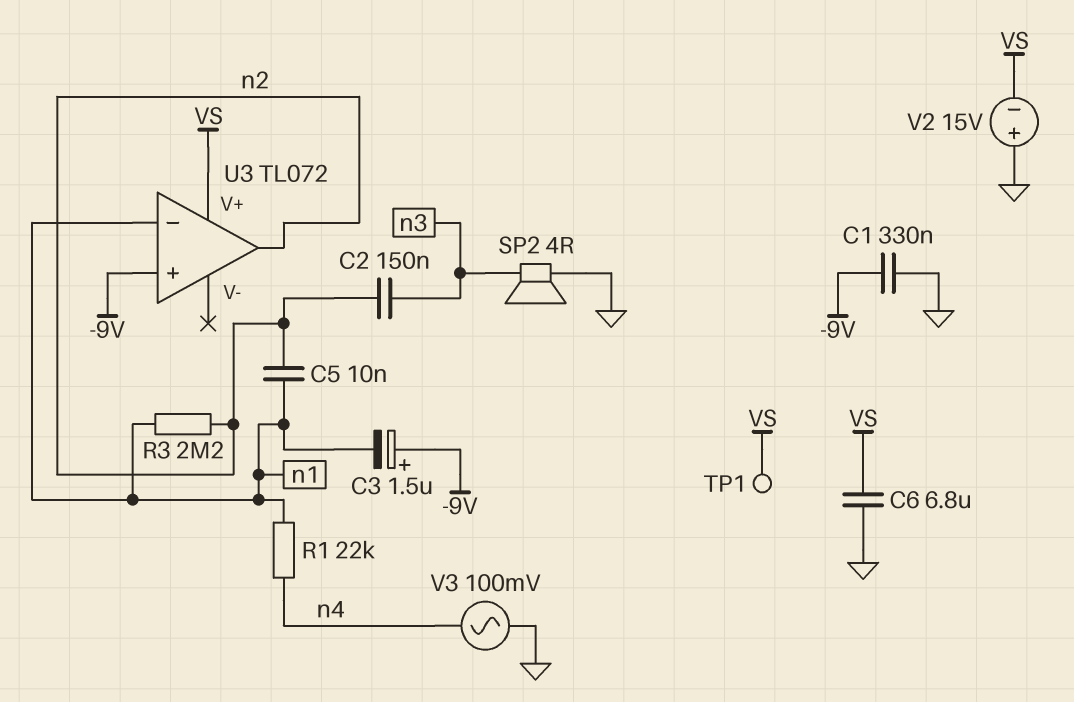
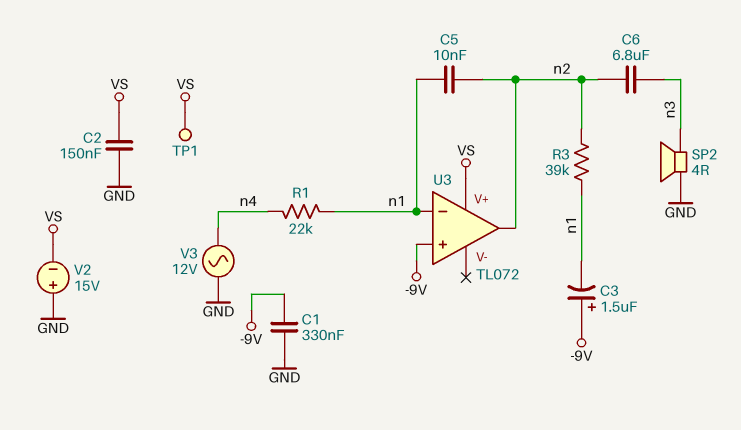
C2: 150nF (n2, n3) -> 150nF (GND, VS)
C6: 6.8uF (GND, VS) -> 6.8uF (n2, n3)
R3: 2.2M (n1, n2) -> 39k (n1, n2)
V3: AC 100mV (GND, n4) -> AC 12V (GND, n4)

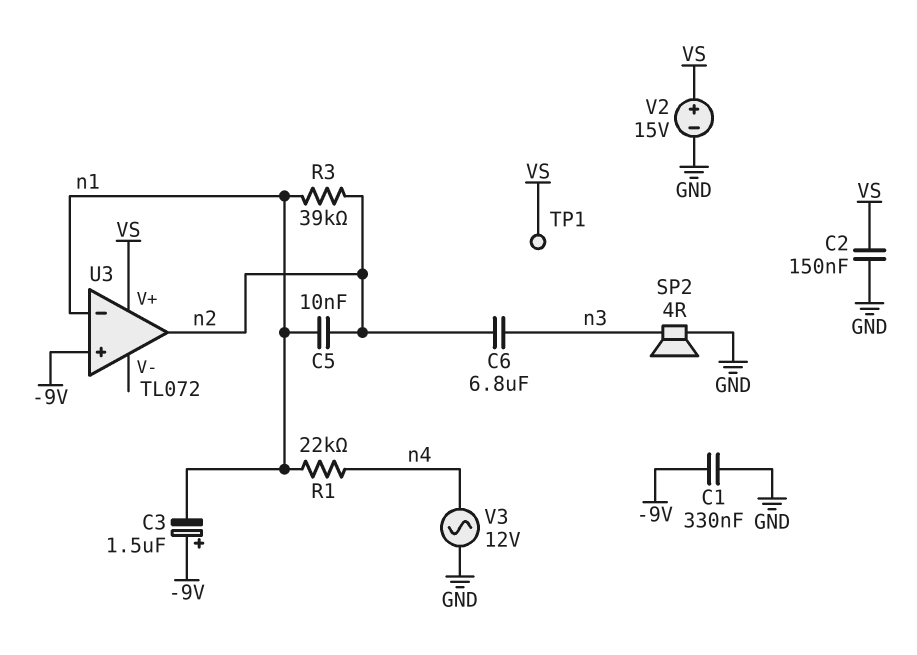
V2: 15V (plus GND, minus VS) -> 15V (plus VS, minus GND)

